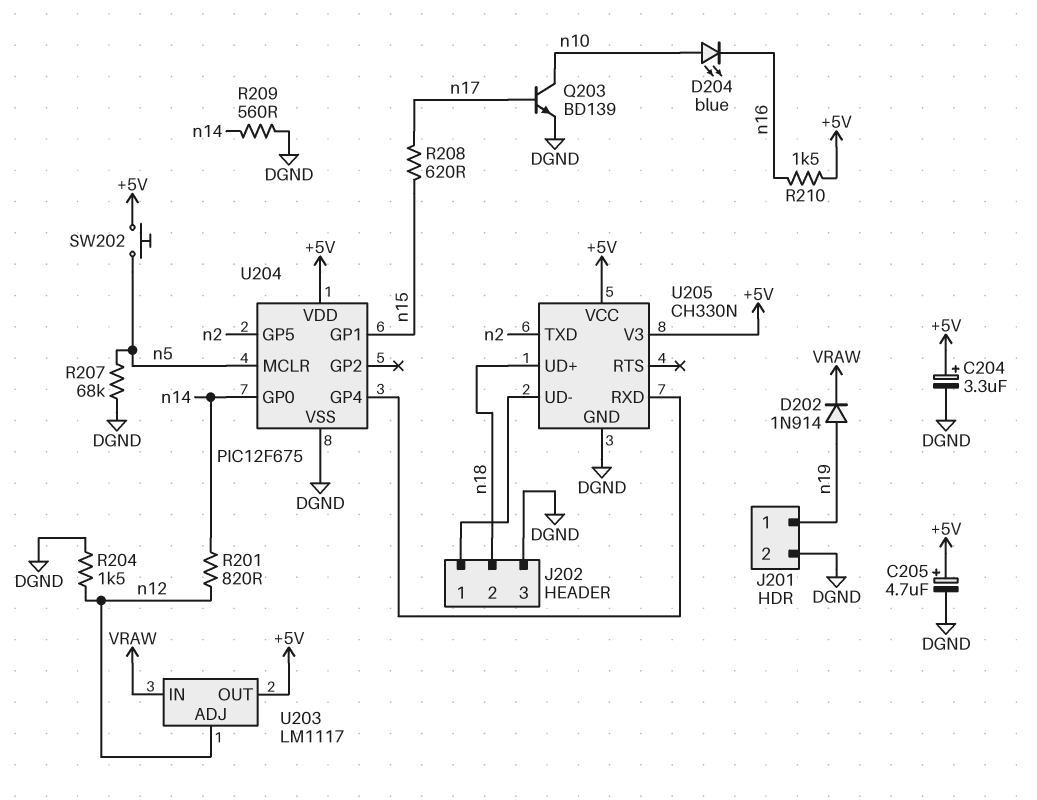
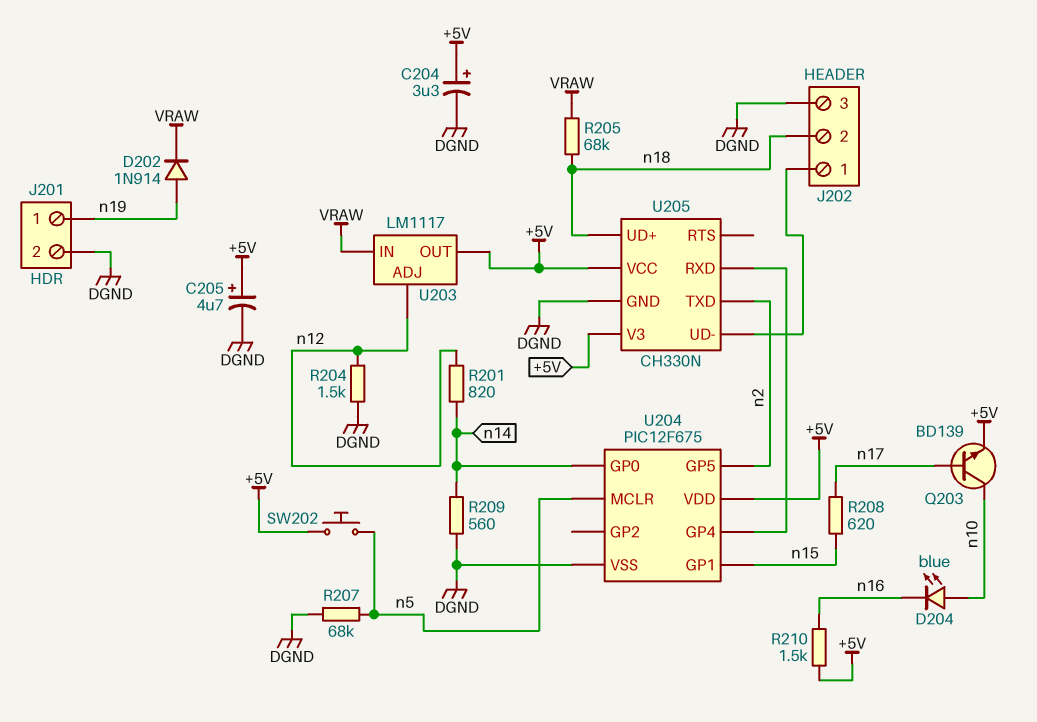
Q203: NPN BD139 (B n17, C n10, E DGND) -> NPN BD139 (B n17, C n10, E +5V)
R205: none -> 68k (VRAW, n18)

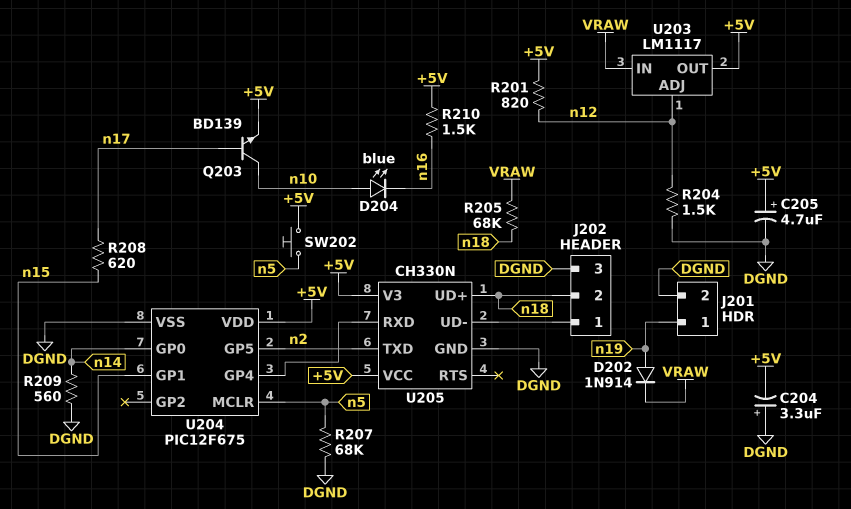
C204: 3.3uF (plus +5V, minus DGND) -> 3.3uF (plus DGND, minus +5V)
R201: 820 (n12, n14) -> 820 (+5V, n12)

